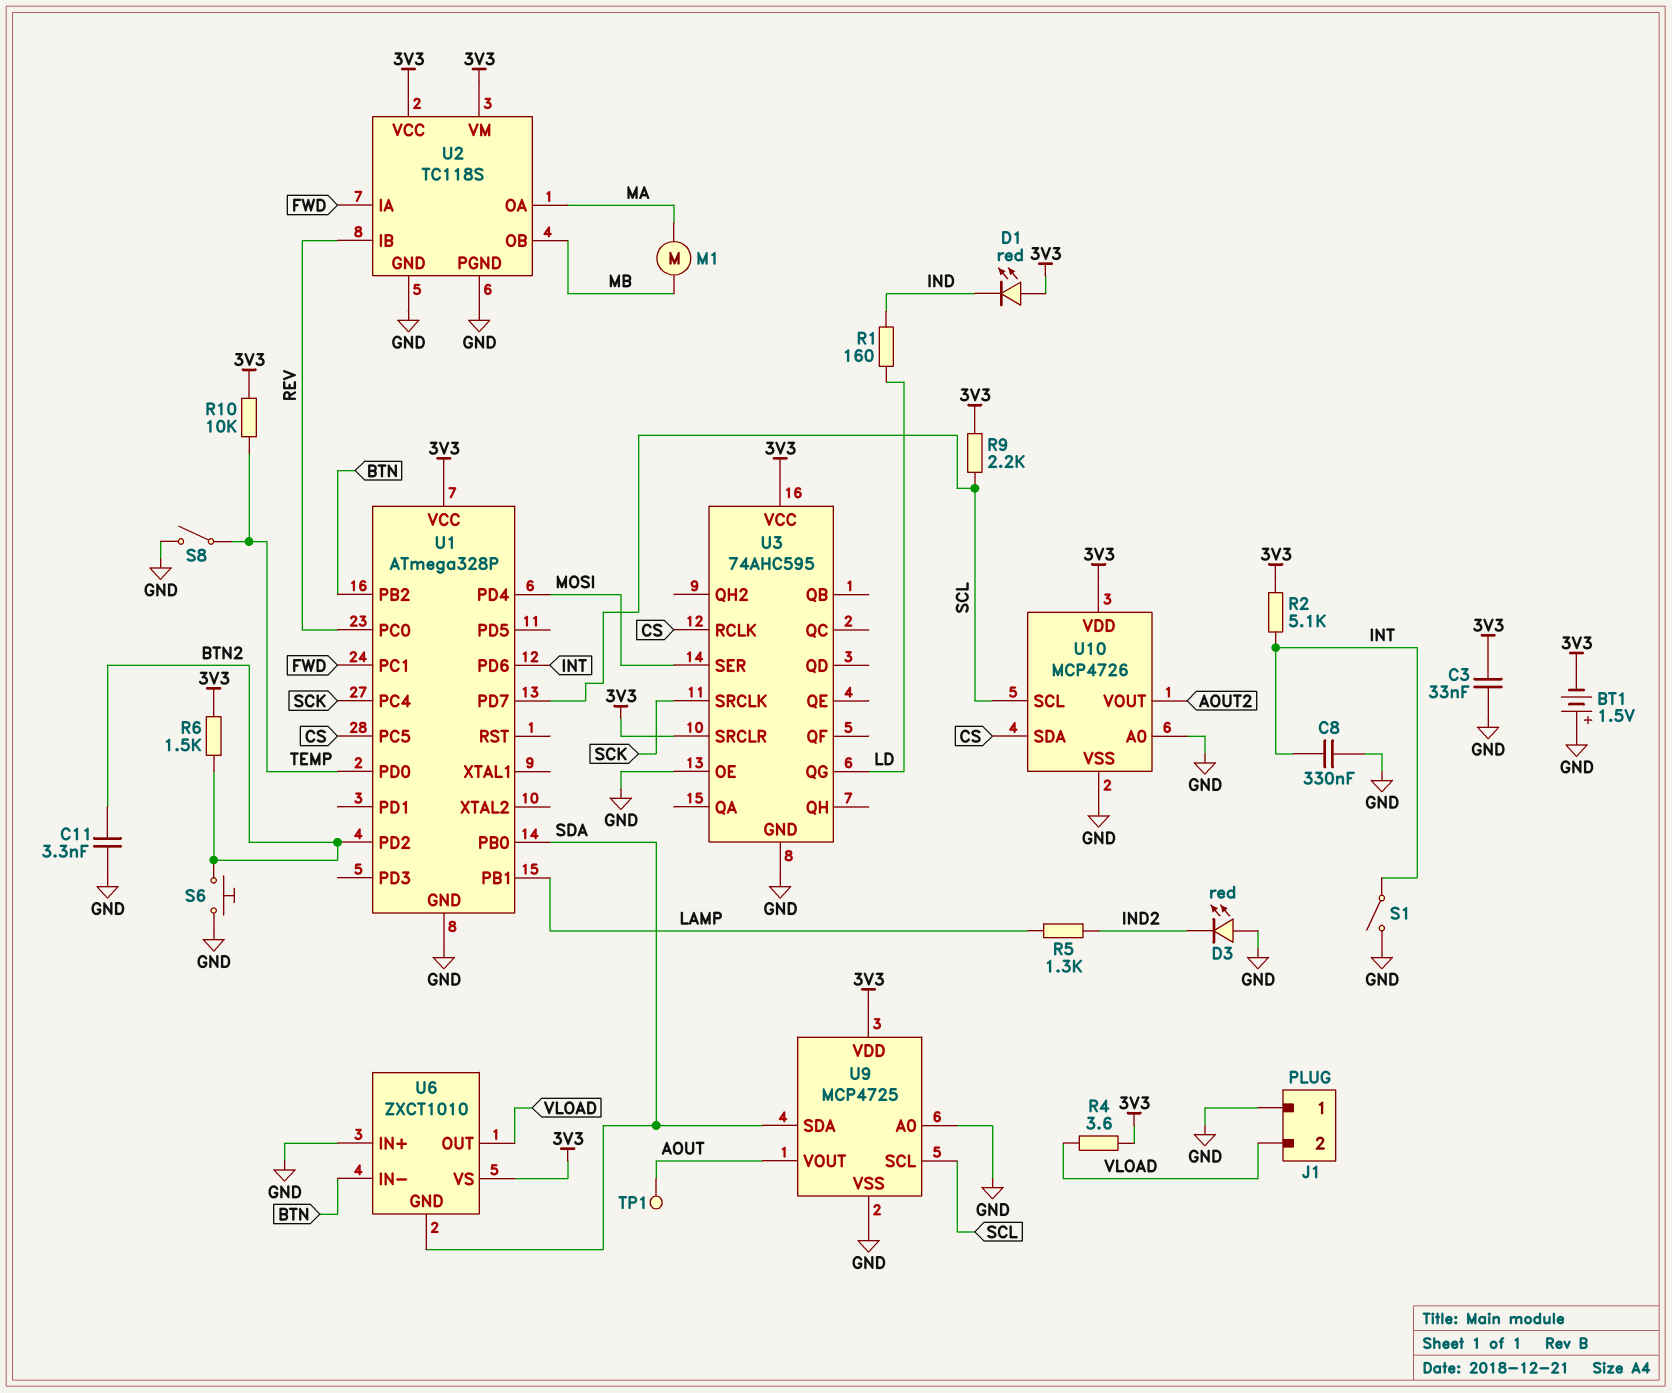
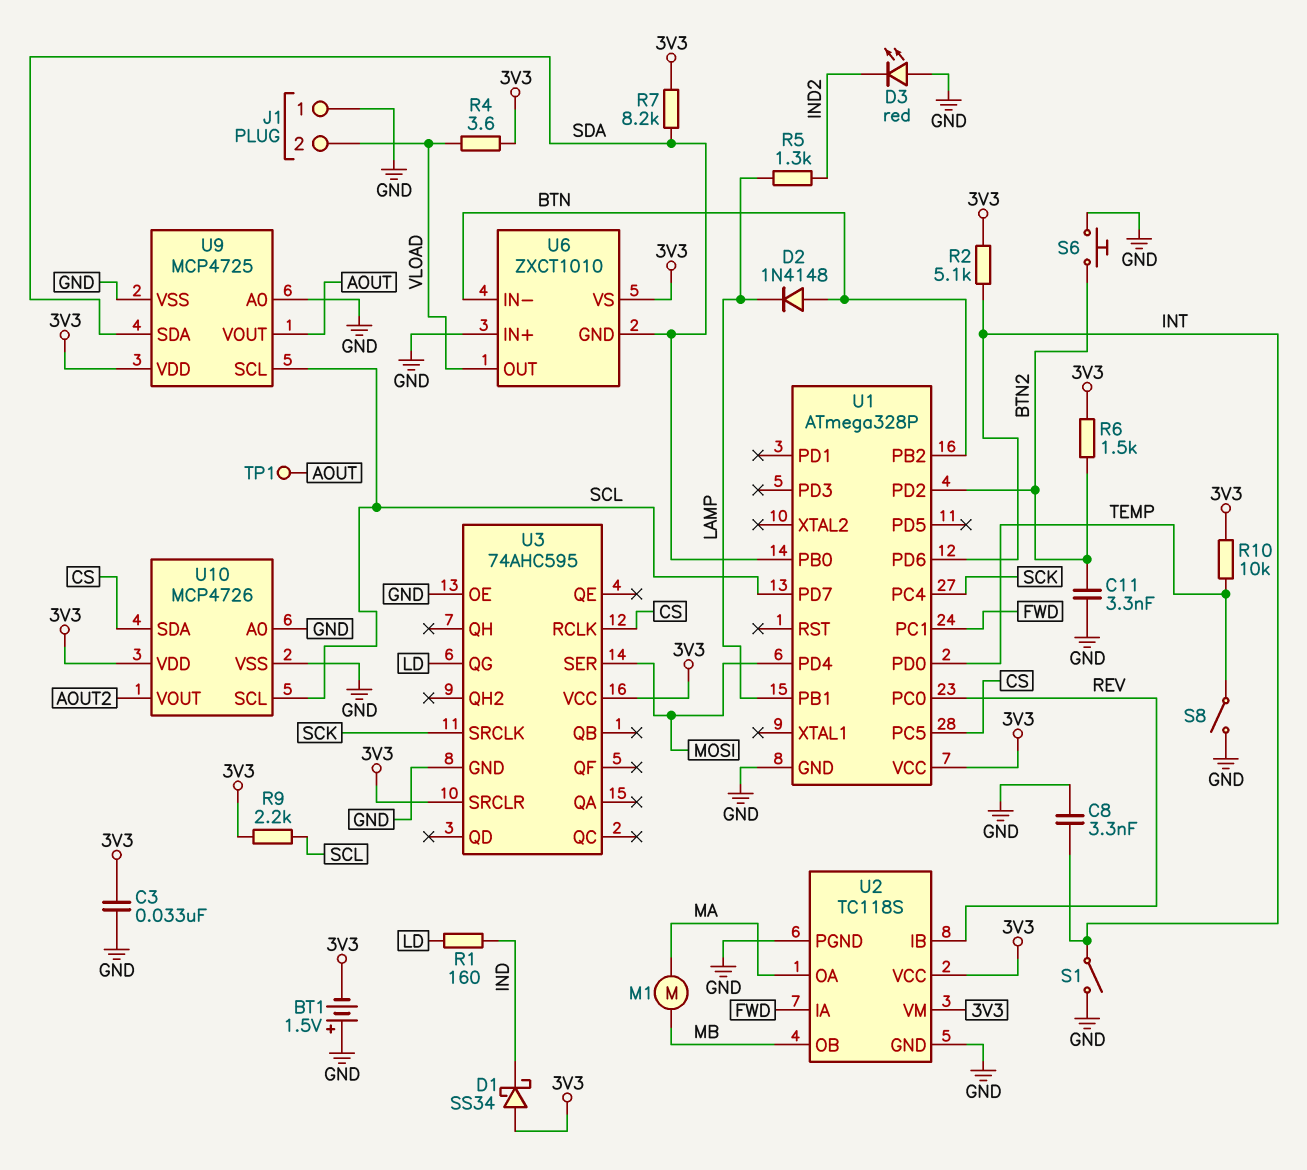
C8: 330nF (GND, INT) -> 3.3nF (GND, INT)
D1: LED red (A 3V3, K IND) -> schottky SS34 (A 3V3, K IND)
D2: none -> diode 1N4148 (A BTN, K LAMP)
R7: none -> 8.2k (3V3, SDA)

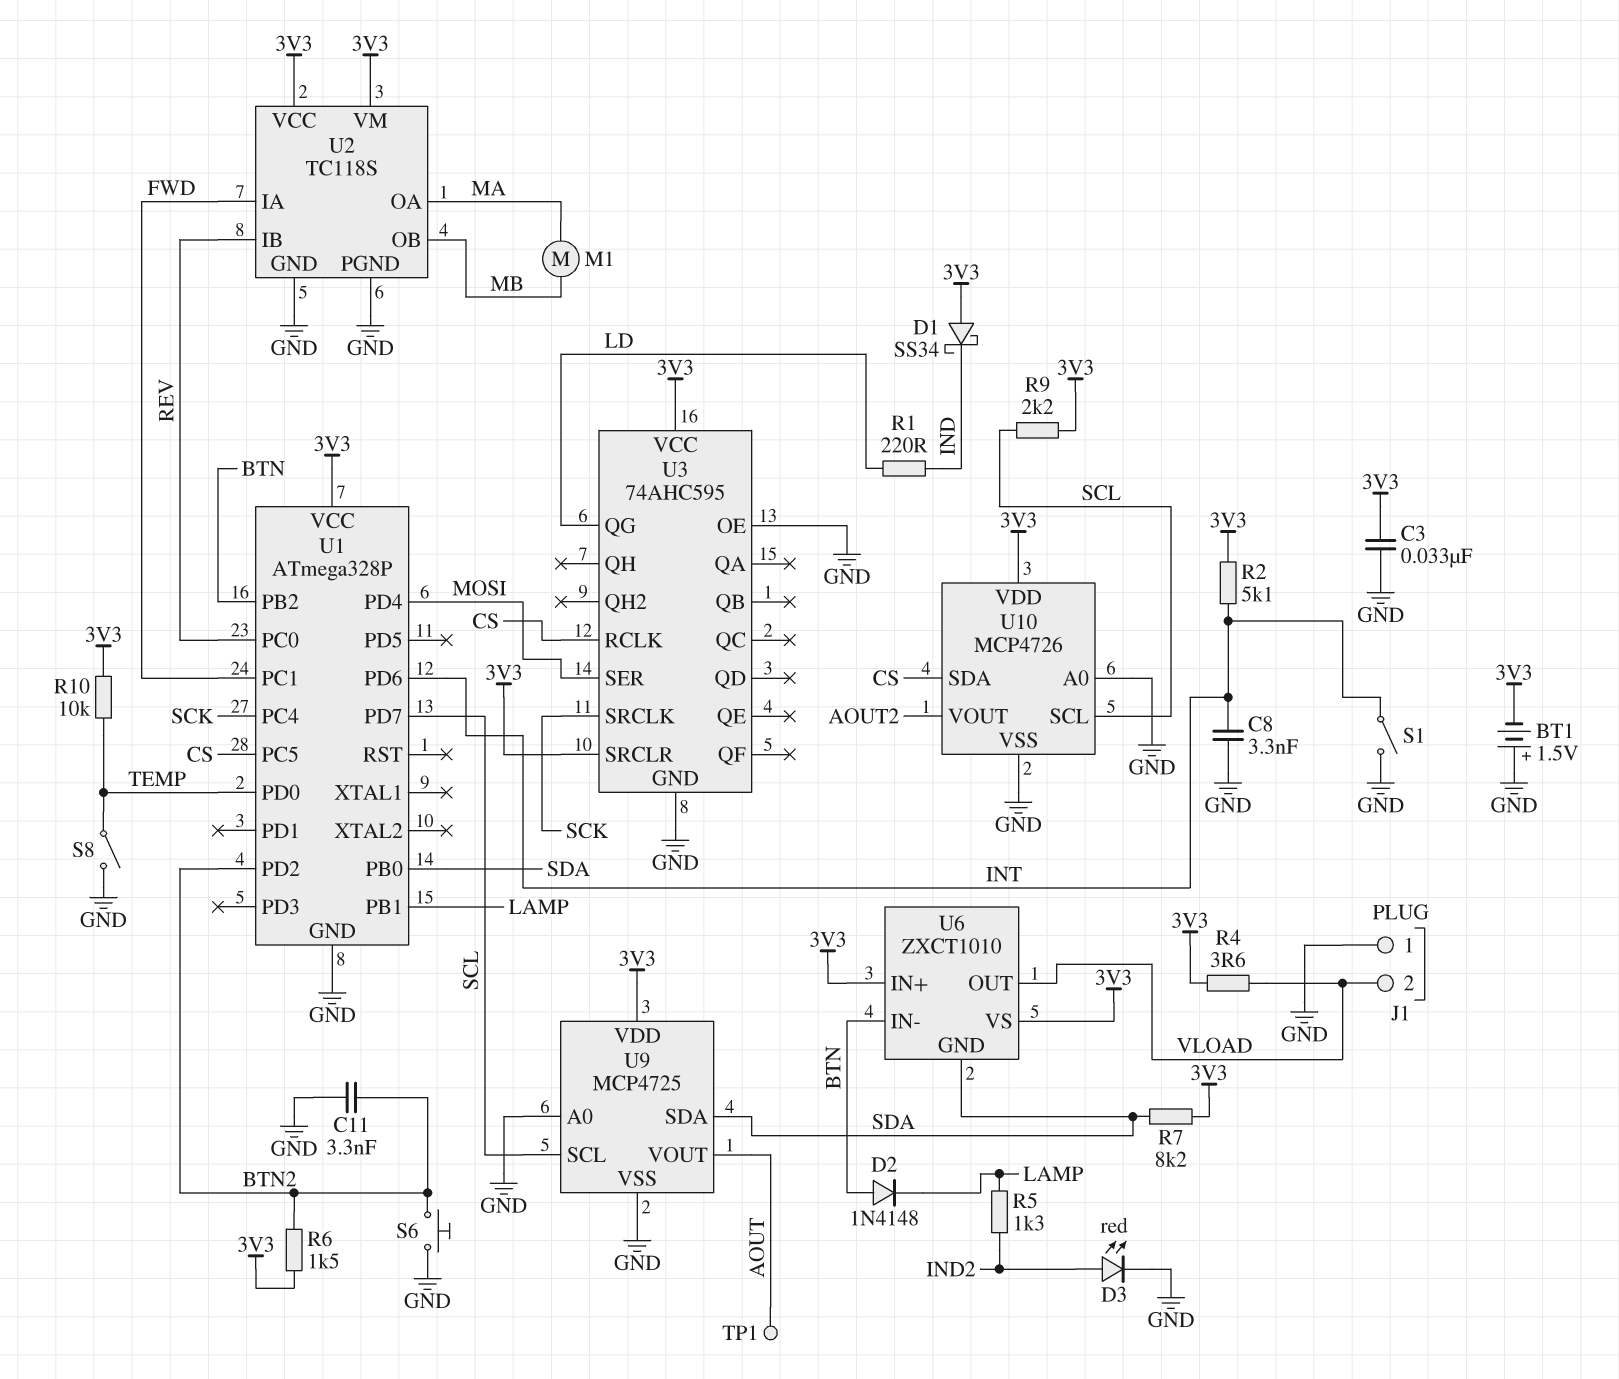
D3: LED red (A GND, K IND2) -> LED red (A IND2, K GND)
R1: 160 (IND, LD) -> 220 (IND, LD)
U6 pin IN+: GND -> 3V3

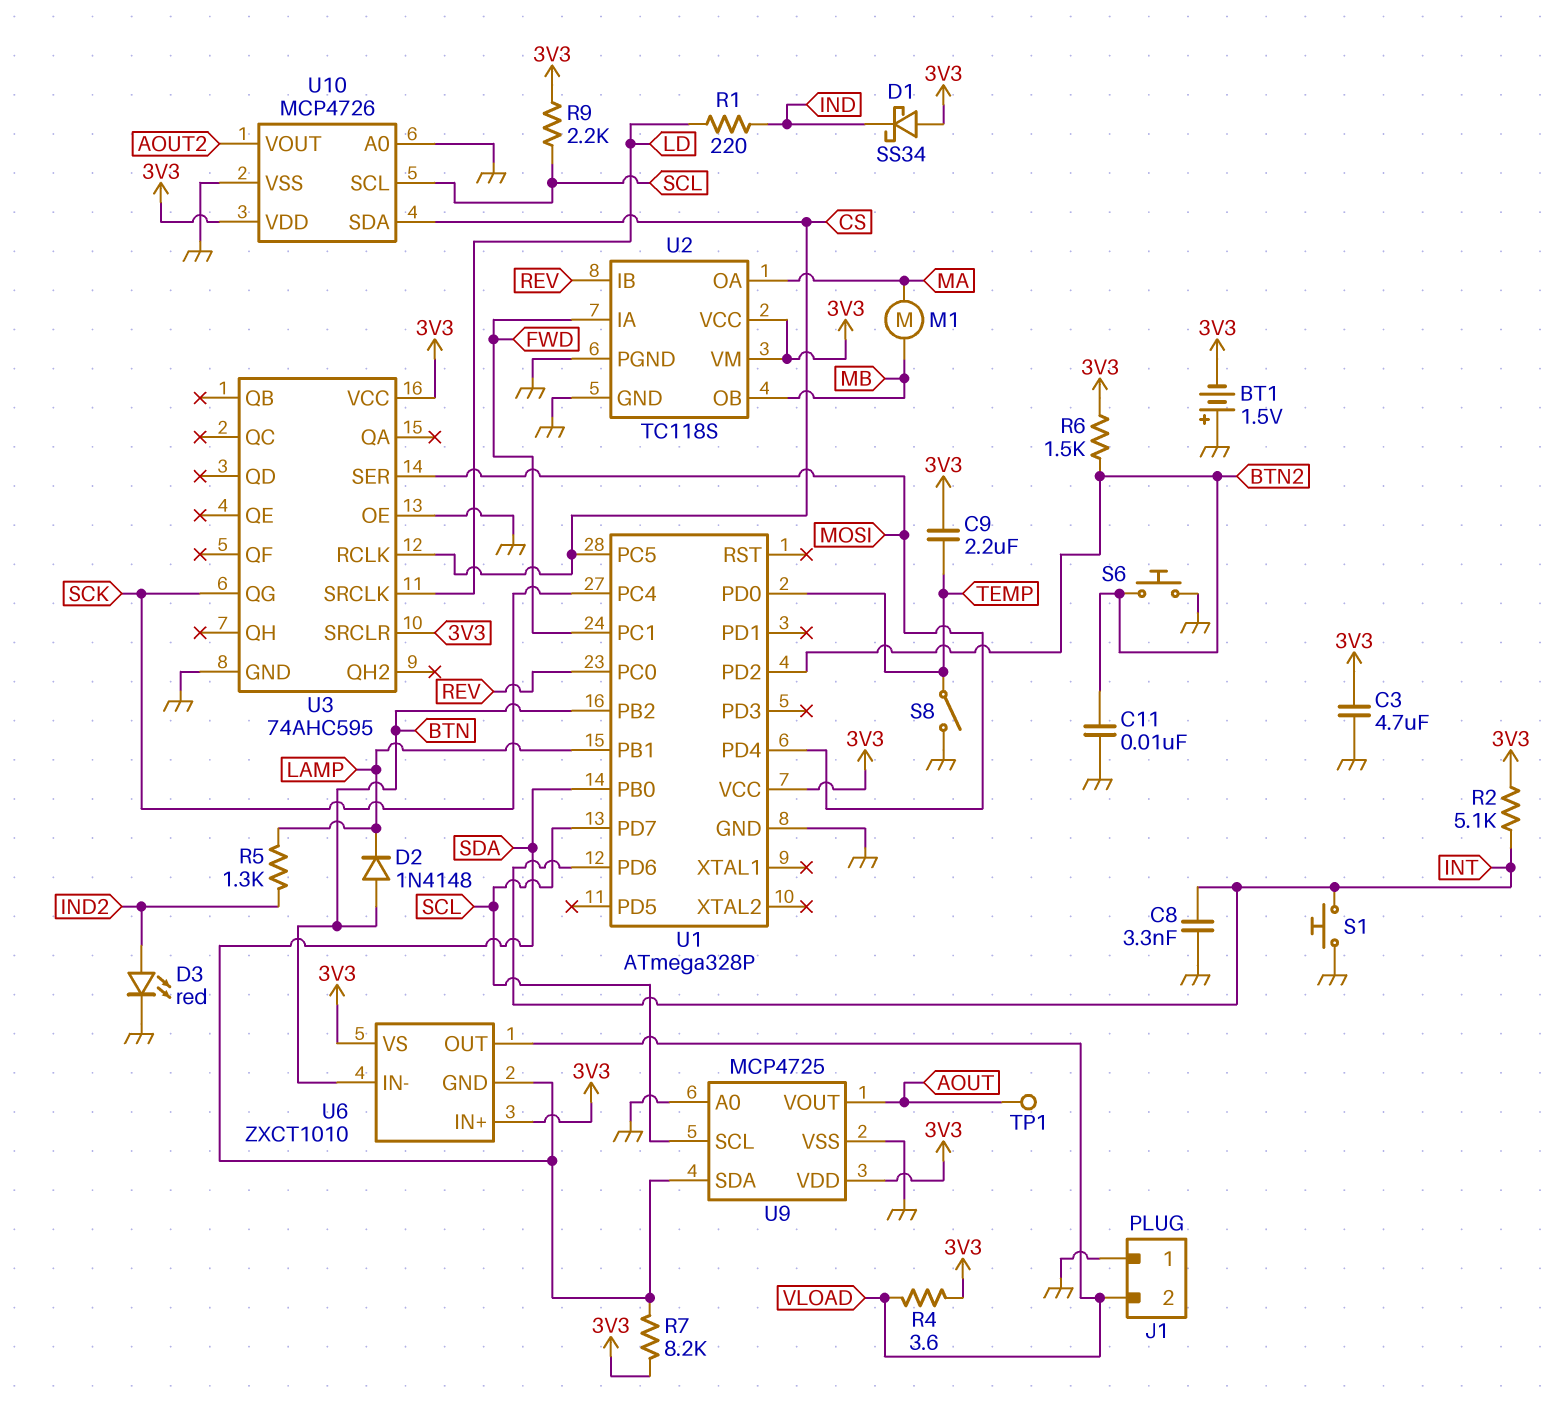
C3: 33nF (3V3, GND) -> 4.7uF (3V3, GND)
C9: none -> 2.2uF (3V3, TEMP)
C11: 3.3nF (BTN2, GND) -> 10nF (BTN2, GND)
R10: 10k (3V3, TEMP) -> none
S1: switch (GND, INT) -> button (GND, INT)
U3 pin QG: LD -> SCK
U3 pin SRCLK: SCK -> LD

